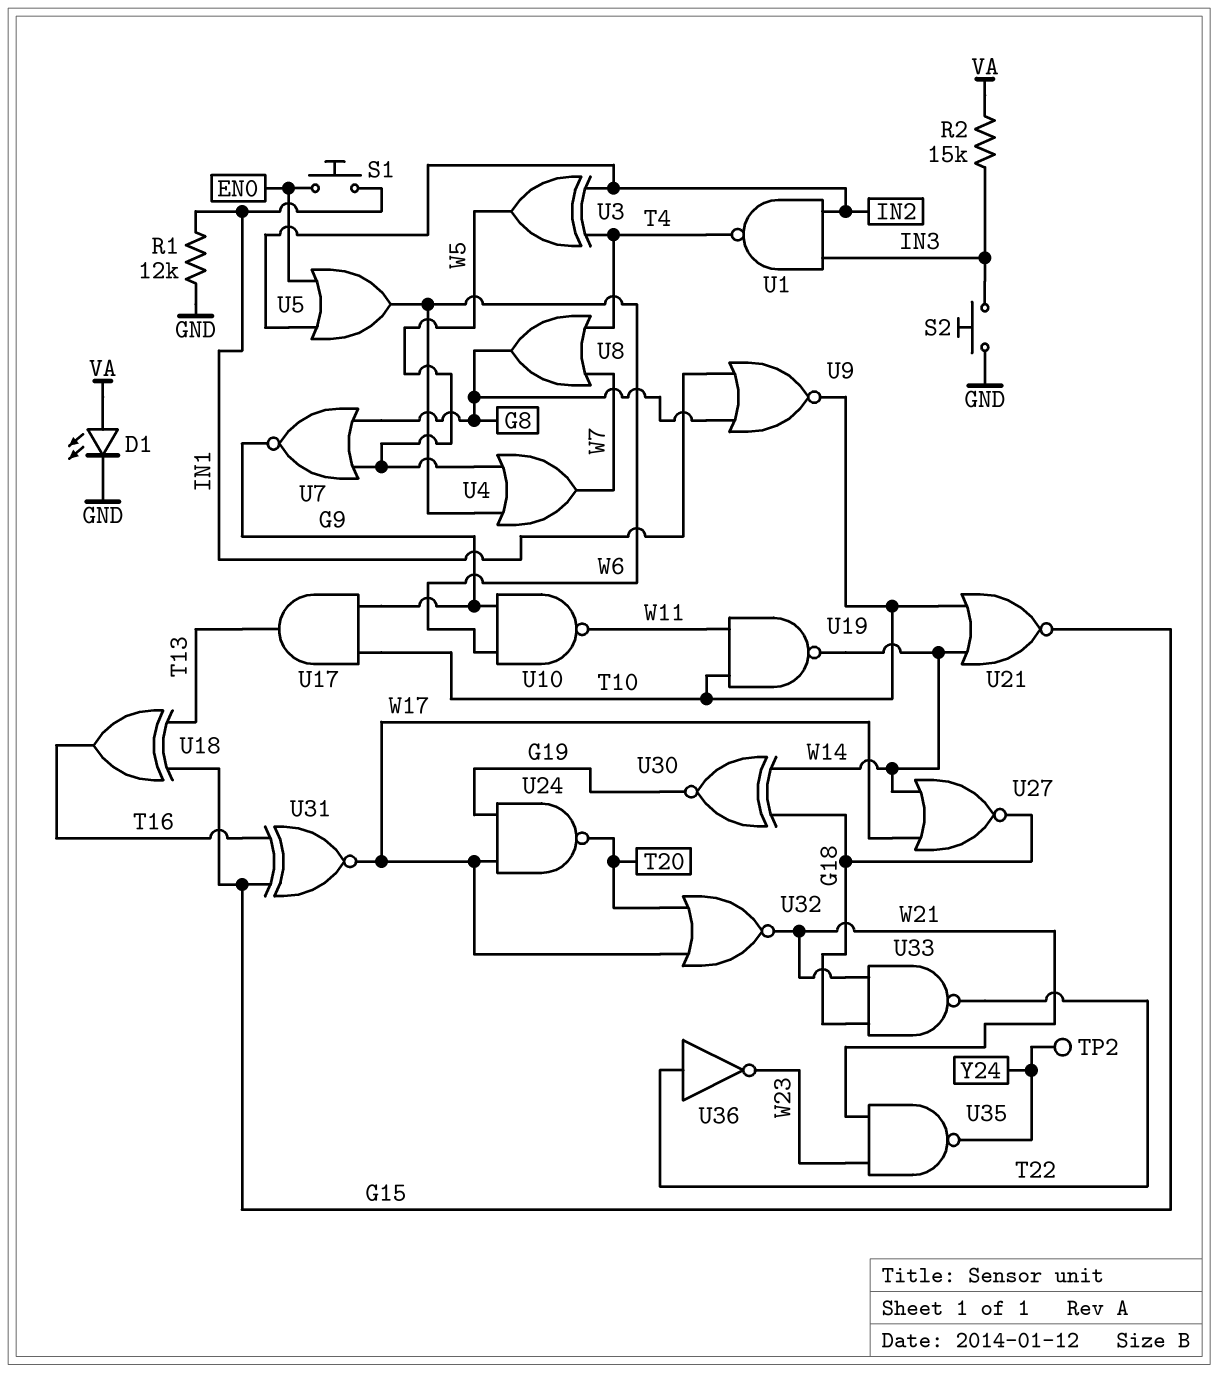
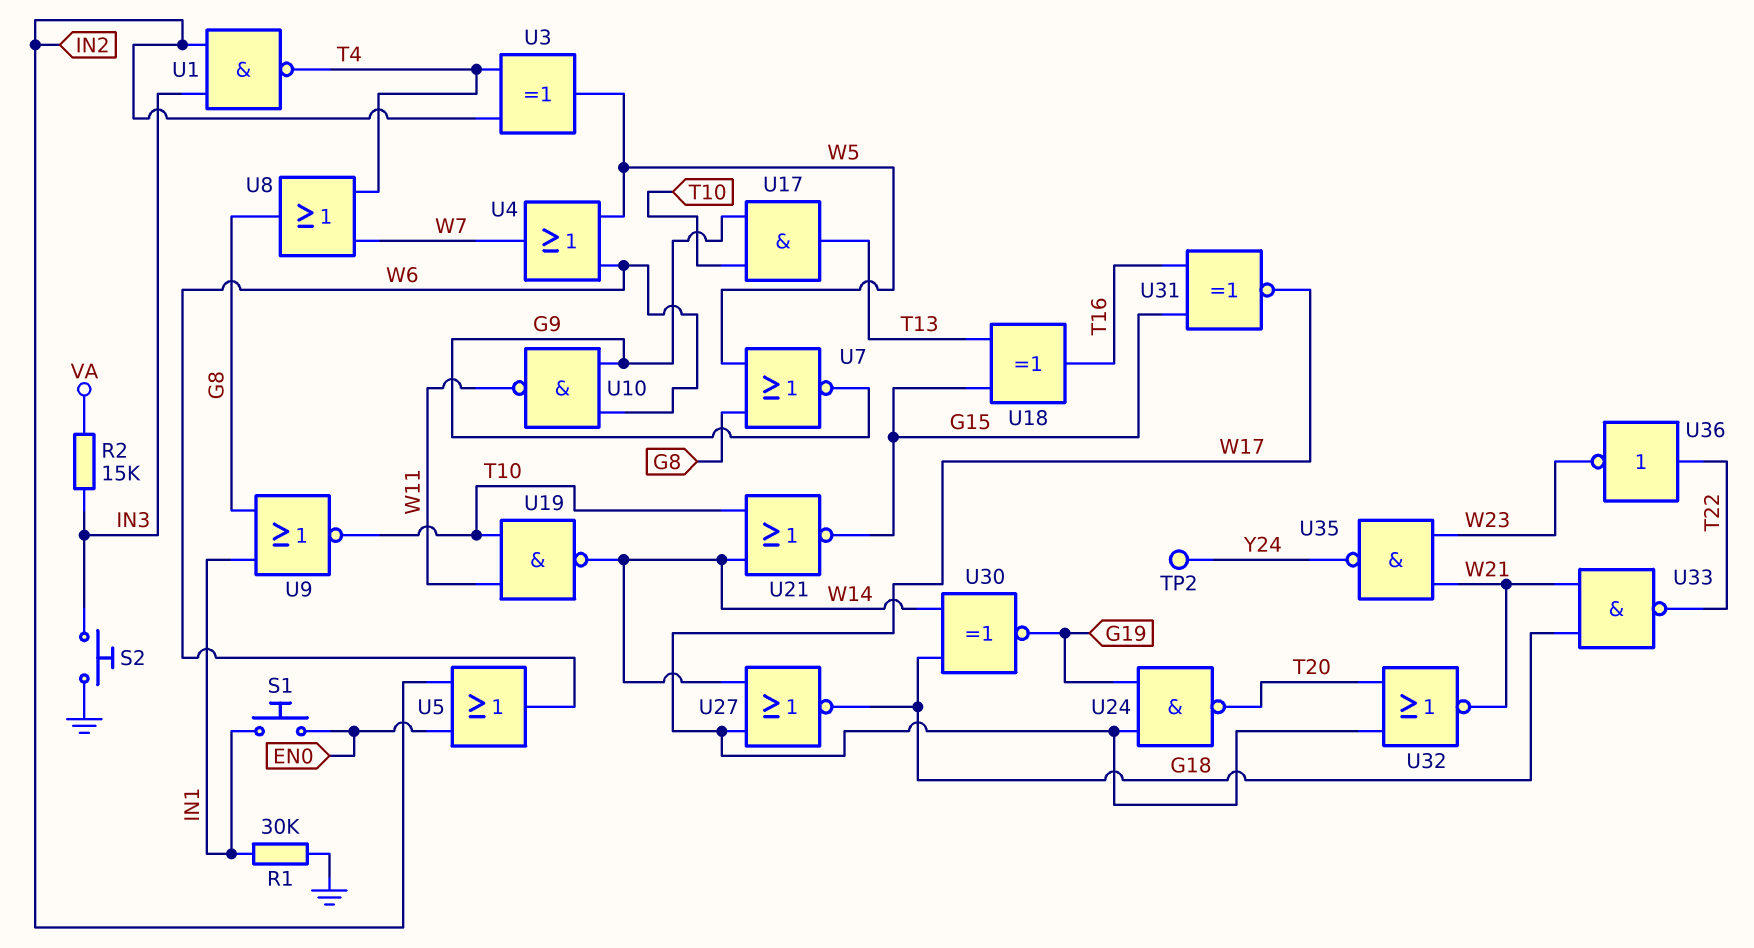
D1: LED (A VA, K GND) -> none
R1: 12k (GND, IN1) -> 30k (GND, IN1)

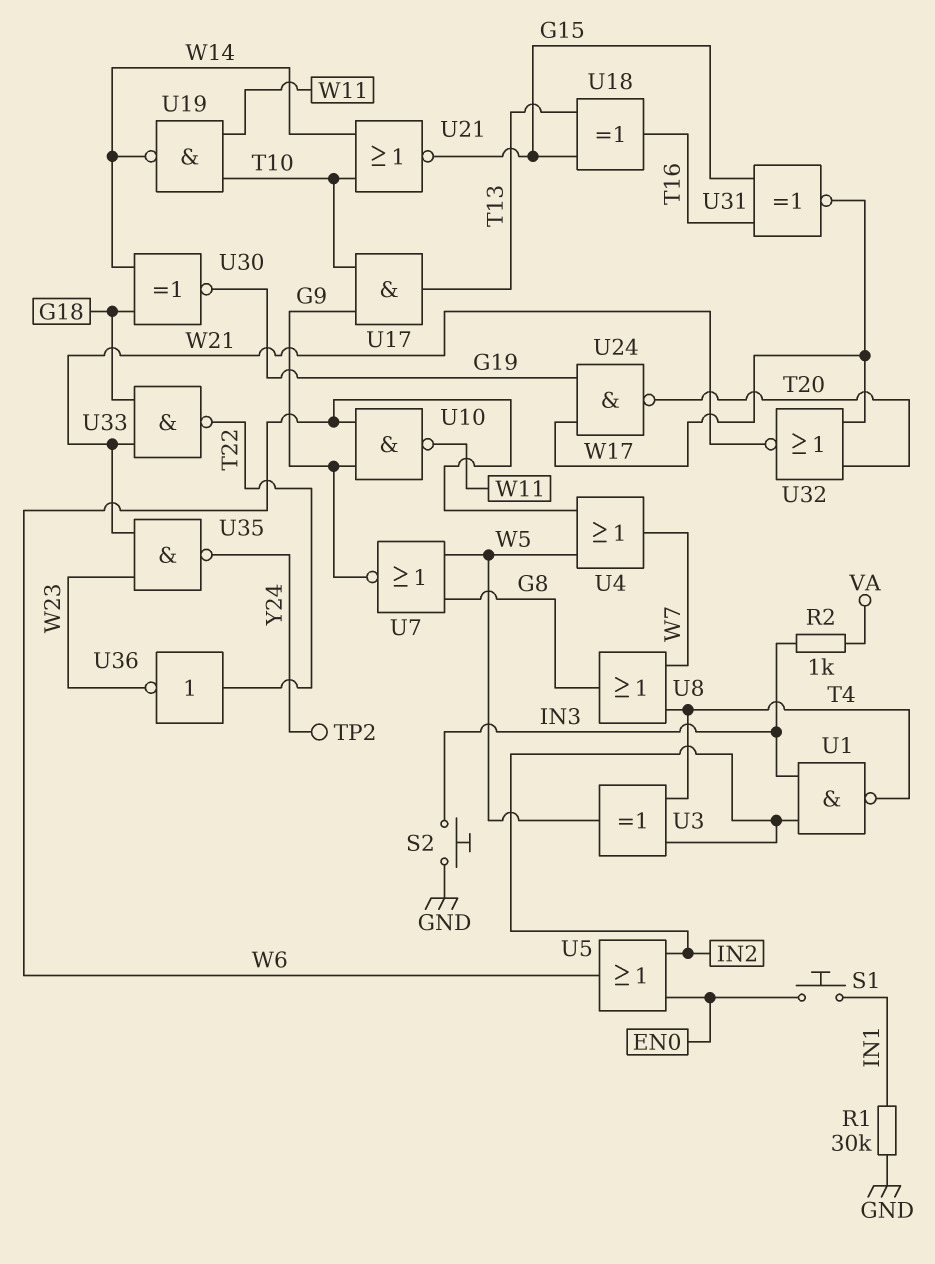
R2: 15k (IN3, VA) -> 1k (IN3, VA)
U9: NOR (in G8, in IN1, out T10) -> none
U27: NOR (in W14, in W17, out G18) -> none

